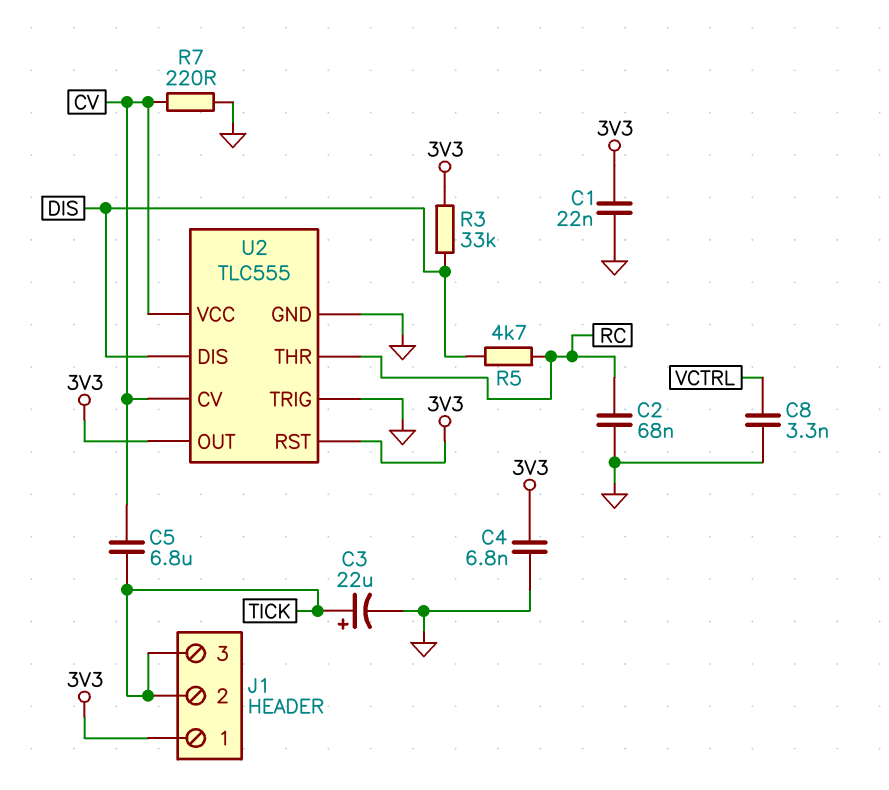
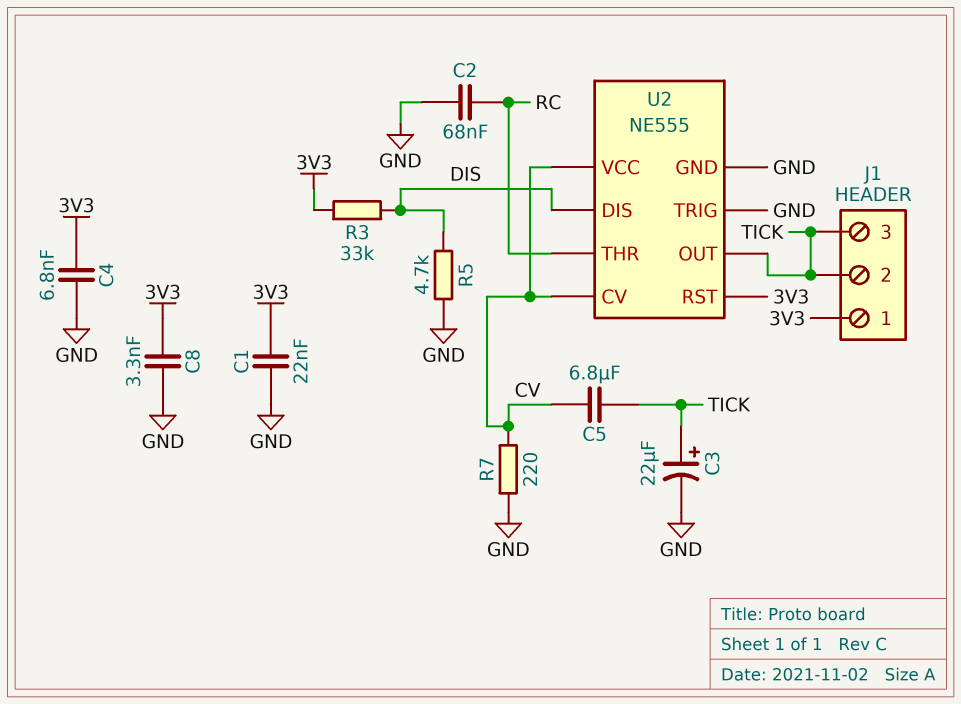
C8: 3.3nF (GND, VCTRL) -> 3.3nF (3V3, GND)
R5: 4.7k (DIS, RC) -> 4.7k (DIS, GND)
U2: TLC555 -> NE555
U2 pin OUT: 3V3 -> TICK

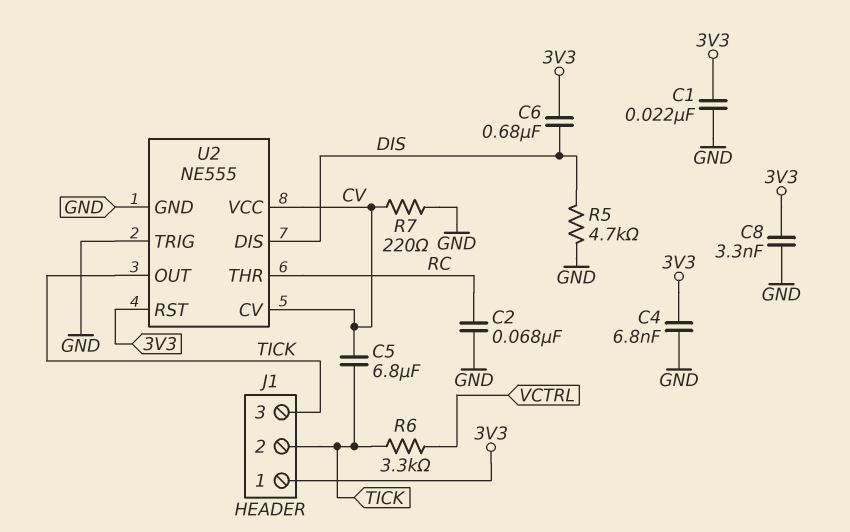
C3: 22uF (plus TICK, minus GND) -> none
C6: none -> 680nF (3V3, DIS)
R3: 33k (3V3, DIS) -> none
R6: none -> 3.3k (TICK, VCTRL)

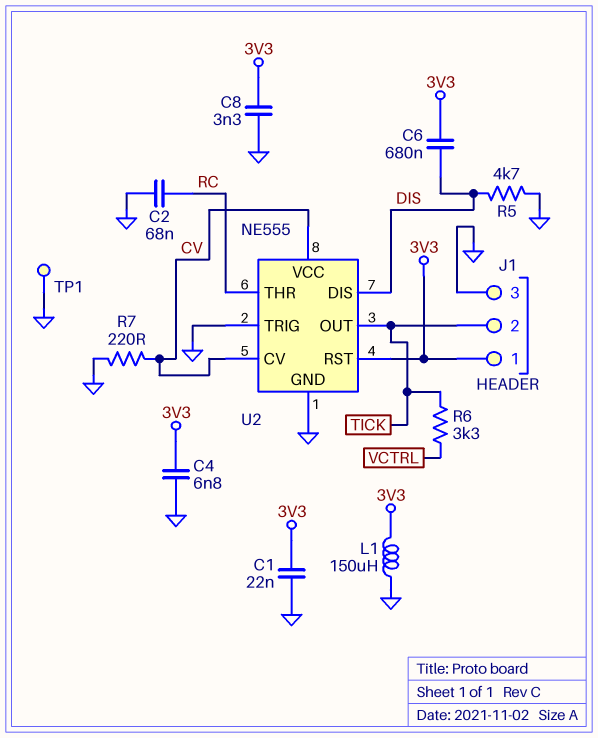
C5: 6.8uF (CV, TICK) -> none
J1 pin 3: TICK -> GND
L1: none -> 150uH (3V3, GND)
TP1: none -> test point (GND)

